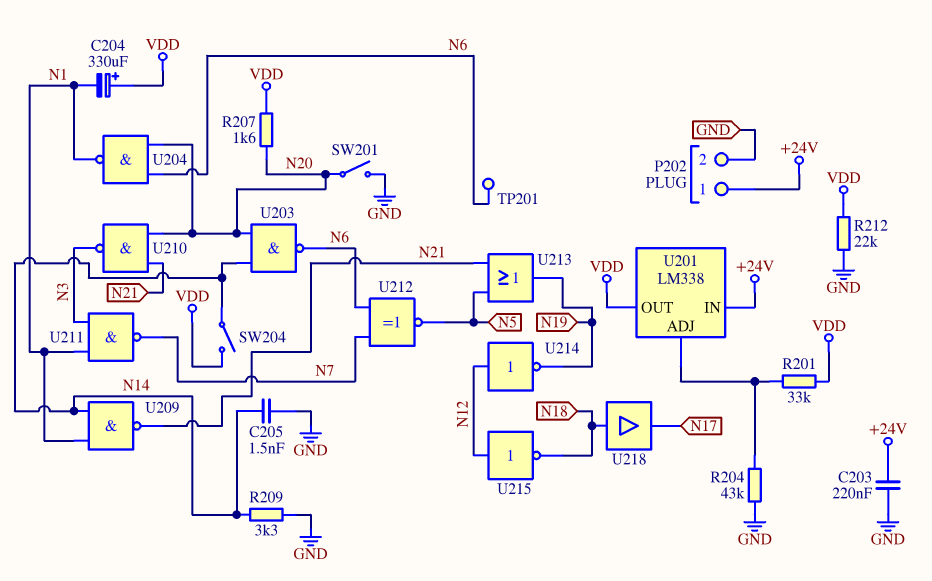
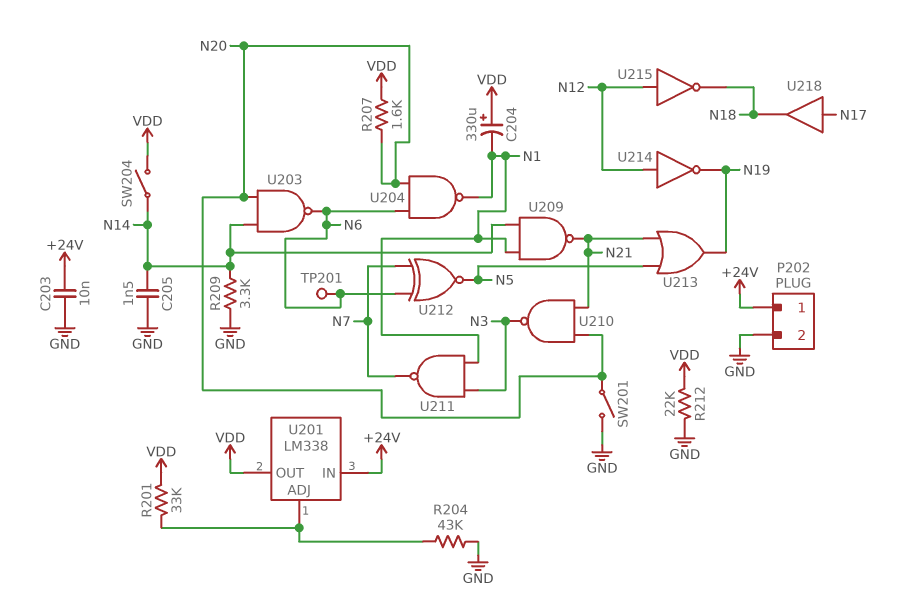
C203: 220nF (+24V, GND) -> 10nF (+24V, GND)
U218: buffer (in N18, out N17) -> buffer (in N17, out N18)

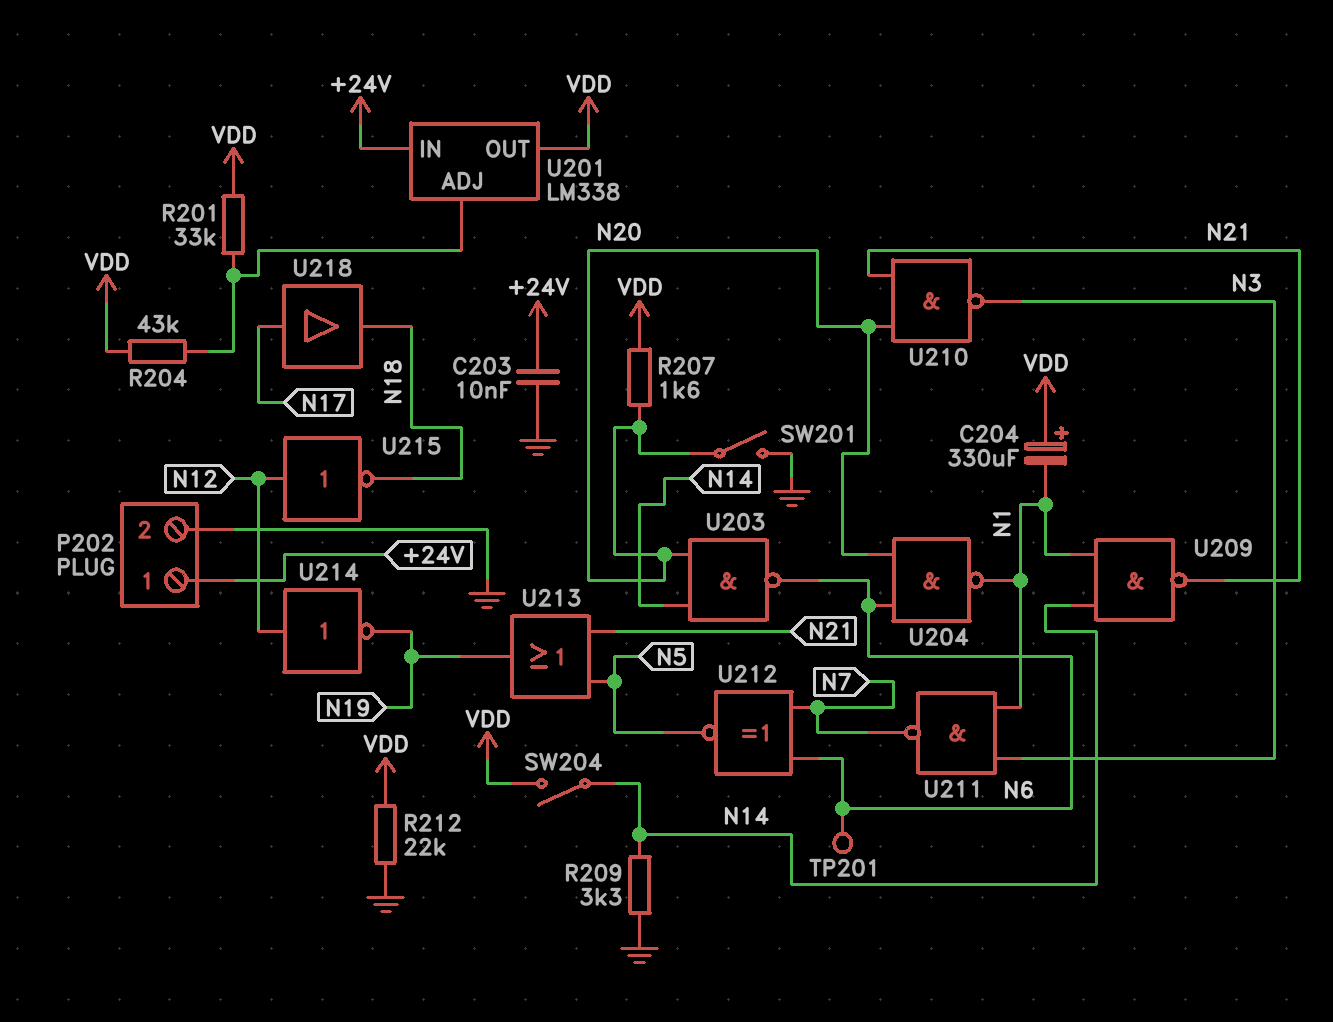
C205: 1.5nF (GND, N14) -> none
R204: 43k (GND, U201/ADJ) -> 43k (U201/ADJ, VDD)

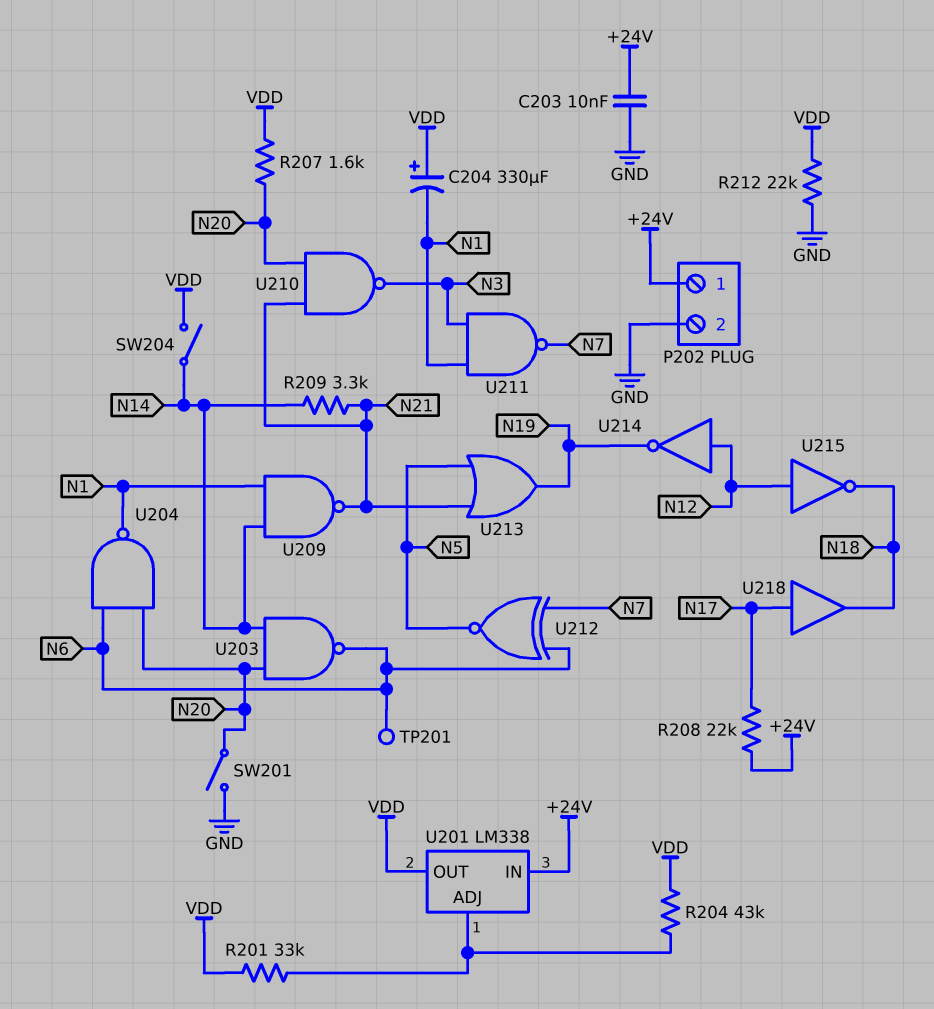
R208: none -> 22k (+24V, N17)
R209: 3.3k (GND, N14) -> 3.3k (N14, N21)

